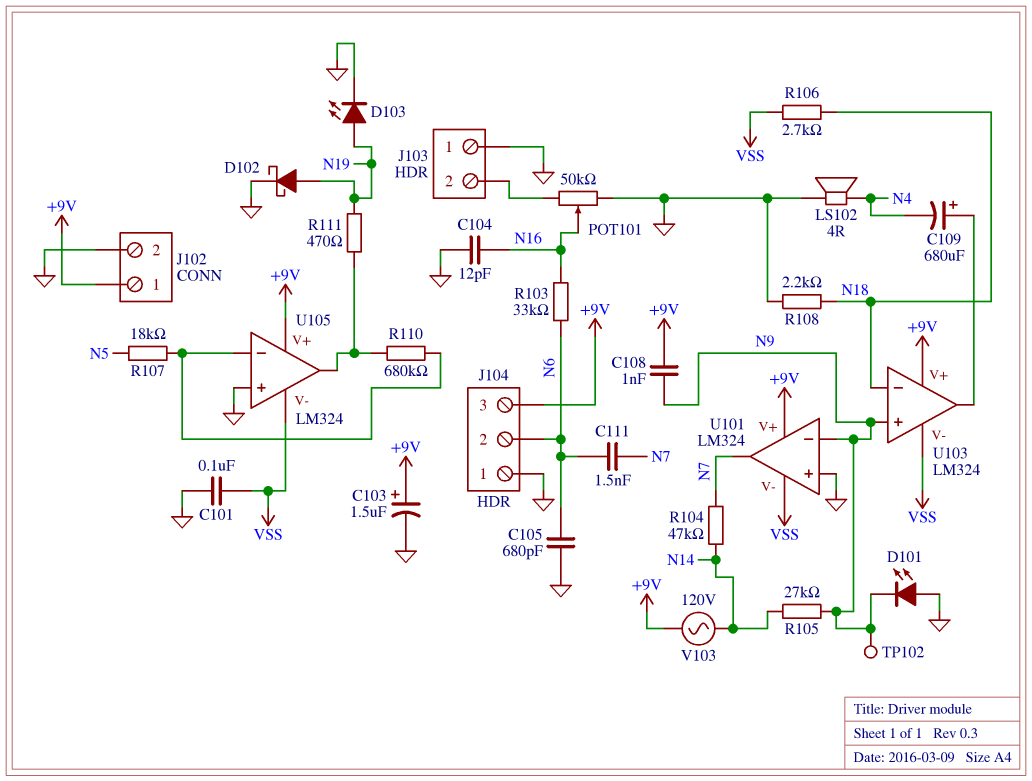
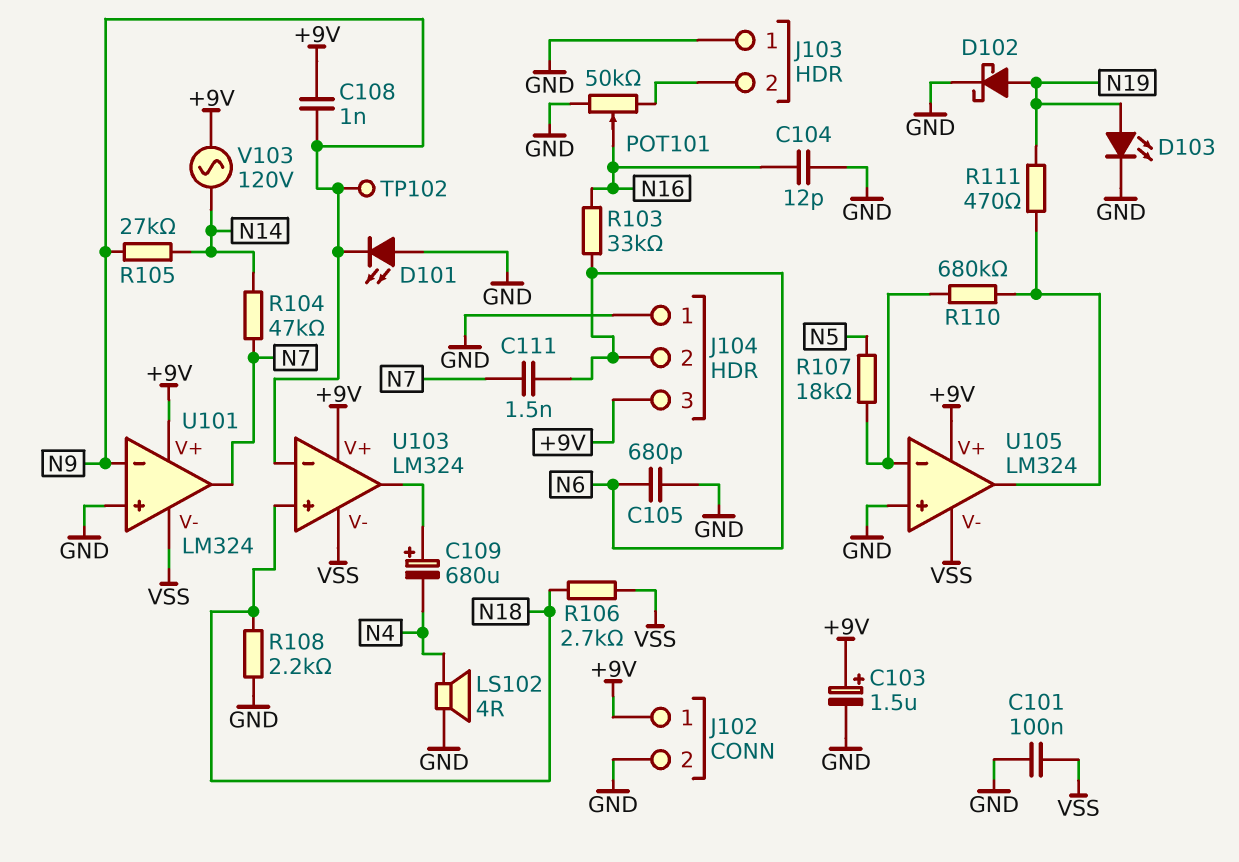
U103 pin in+: N9 -> N18
U103 pin in-: N18 -> N9

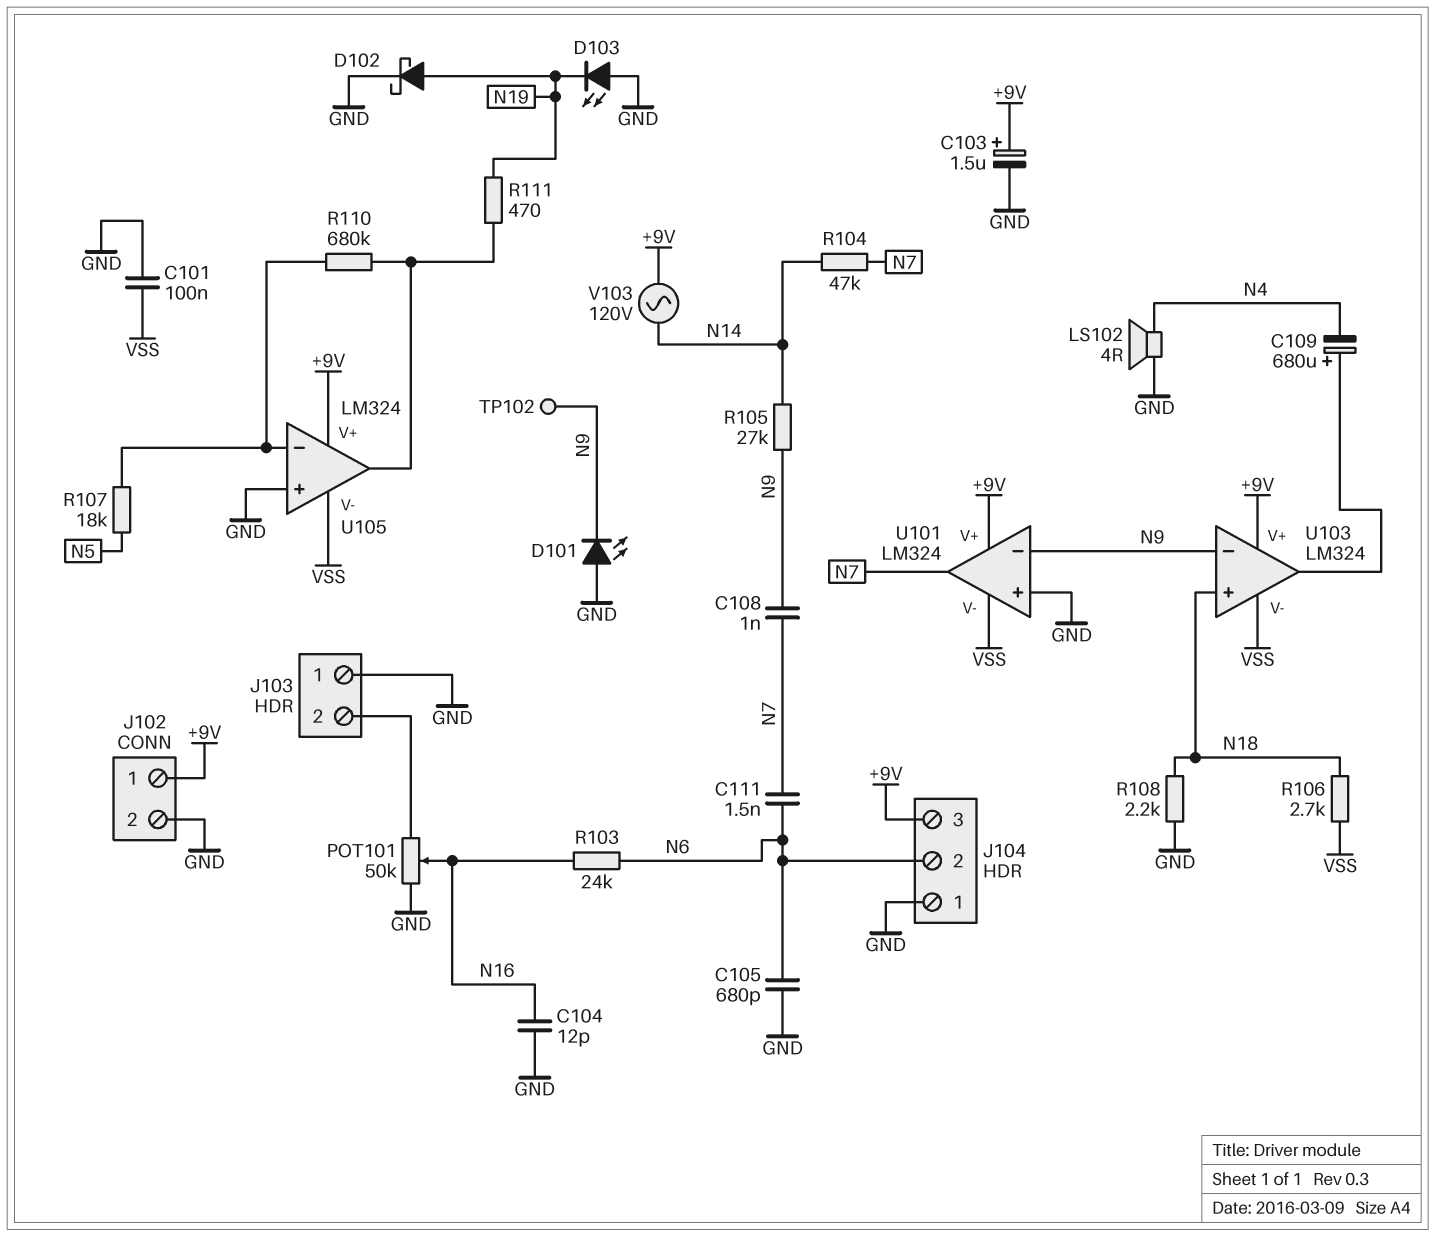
C108: 1nF (+9V, N9) -> 1nF (N7, N9)
D103: LED (A N19, K GND) -> LED (A GND, K N19)
R103: 33k (N6, N16) -> 24k (N6, N16)

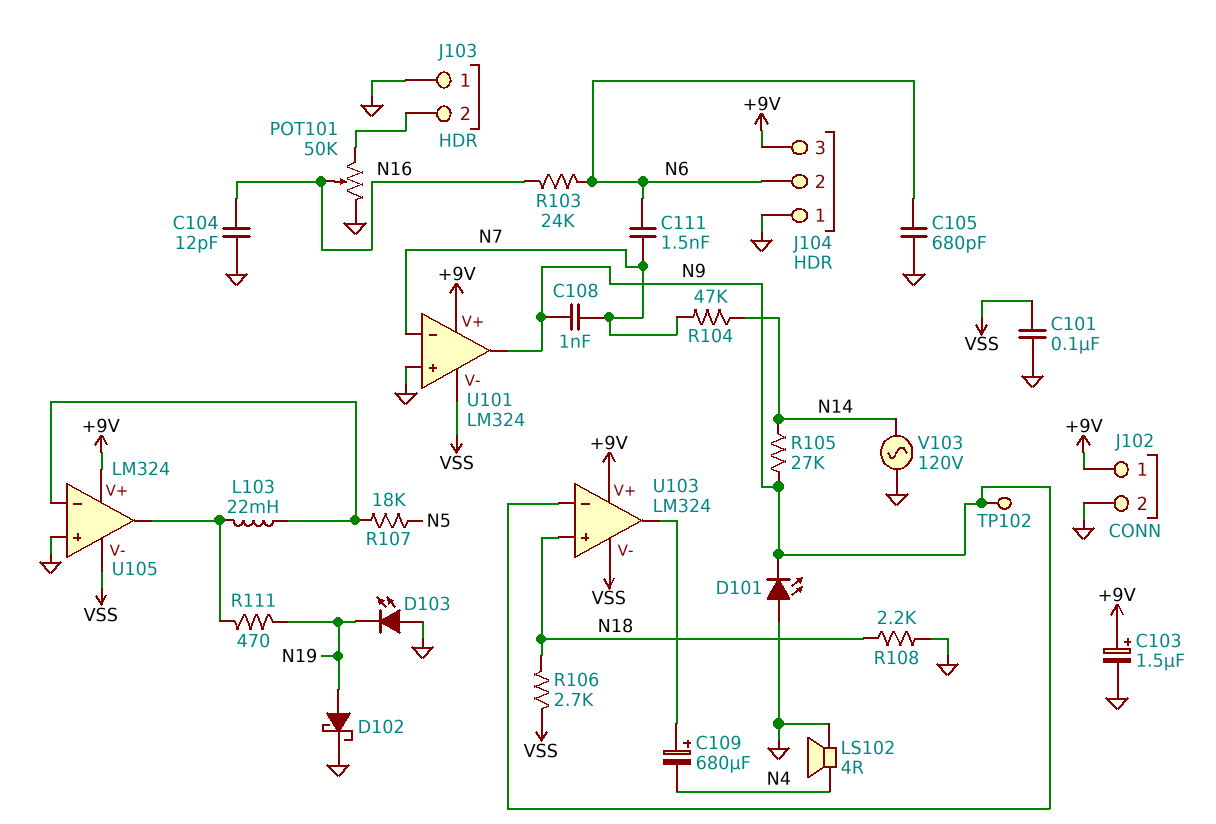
L103: none -> 22mH (U105/in-, U105/out)
R110: 680k (U105/in-, U105/out) -> none
U101 pin in-: N9 -> N7
U101 pin out: N7 -> N9
V103: AC 120V (+9V, N14) -> AC 120V (GND, N14)

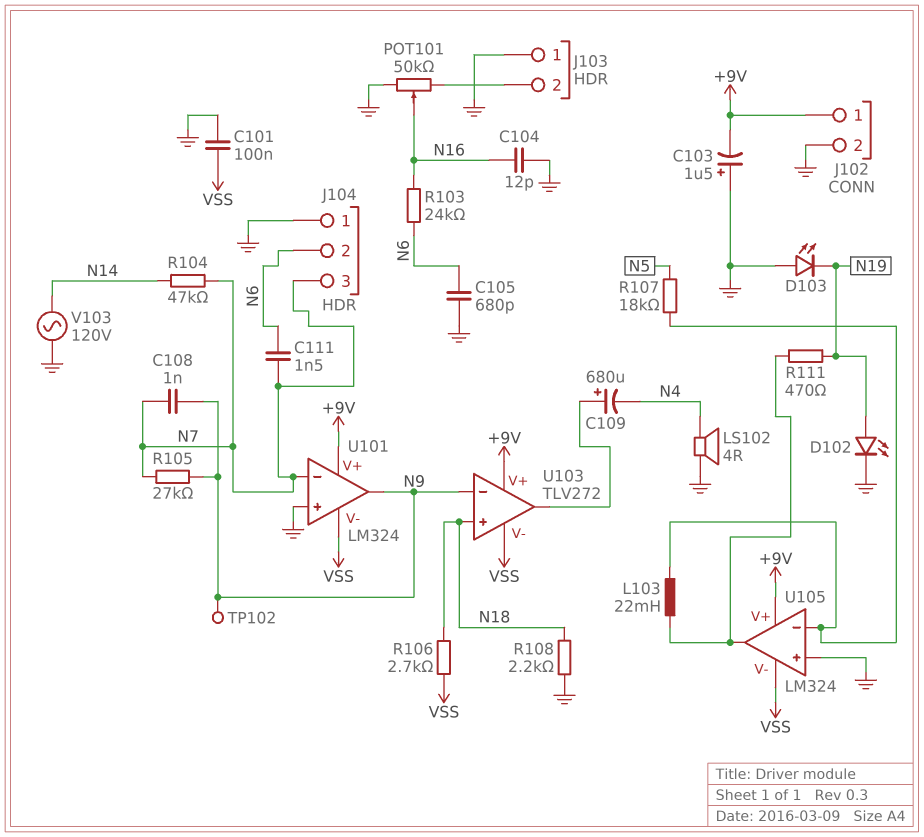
C103: 1.5uF (plus +9V, minus GND) -> 1.5uF (plus GND, minus +9V)
D101: LED (A GND, K N9) -> none
D102: schottky (A N19, K GND) -> LED (A N19, K GND)
J104 pin 3: +9V -> N7
R105: 27k (N9, N14) -> 27k (N7, N9)
U103: LM324 -> TLV272

